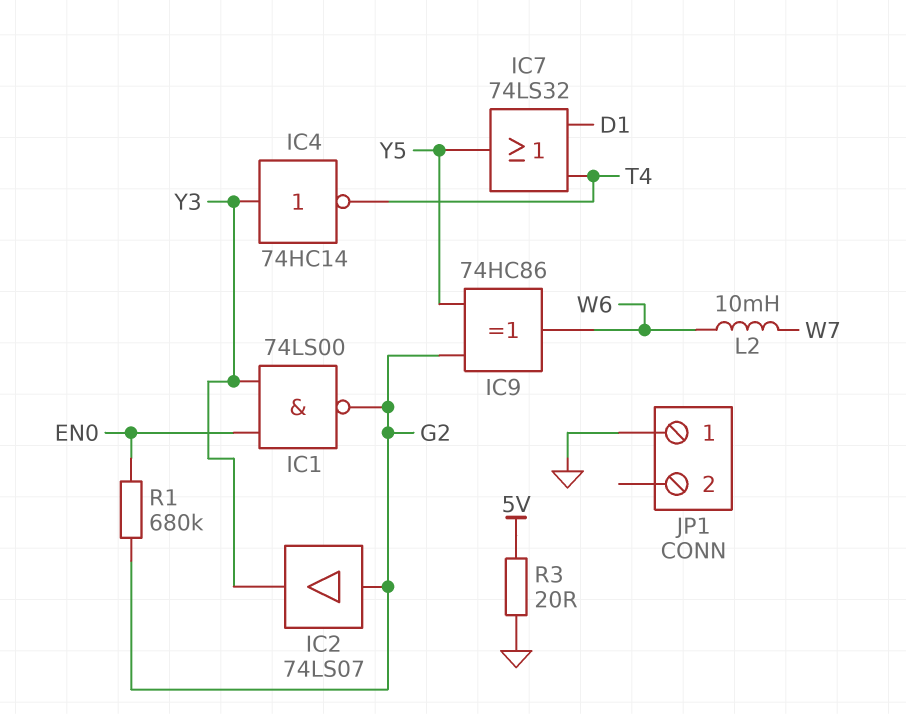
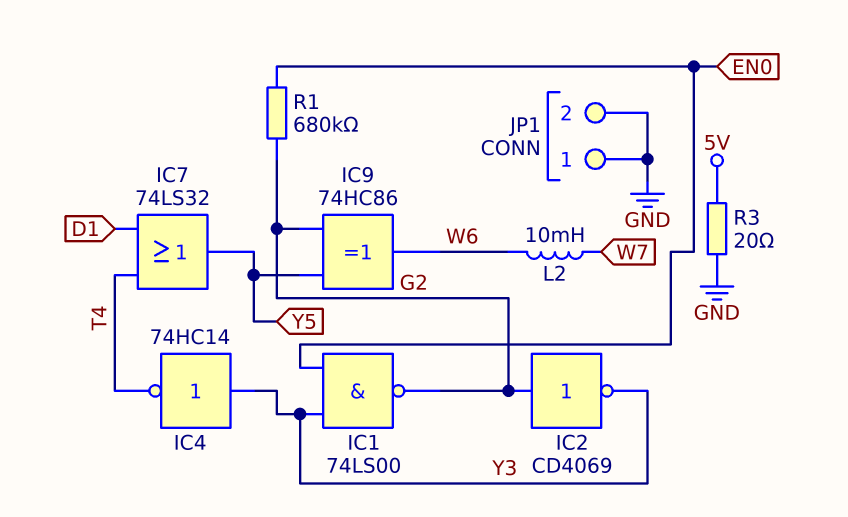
IC2: buffer 74LS07 (in G2, out Y3) -> NOT CD4069 (in G2, out Y3)
JP1 pin 2: none -> GND

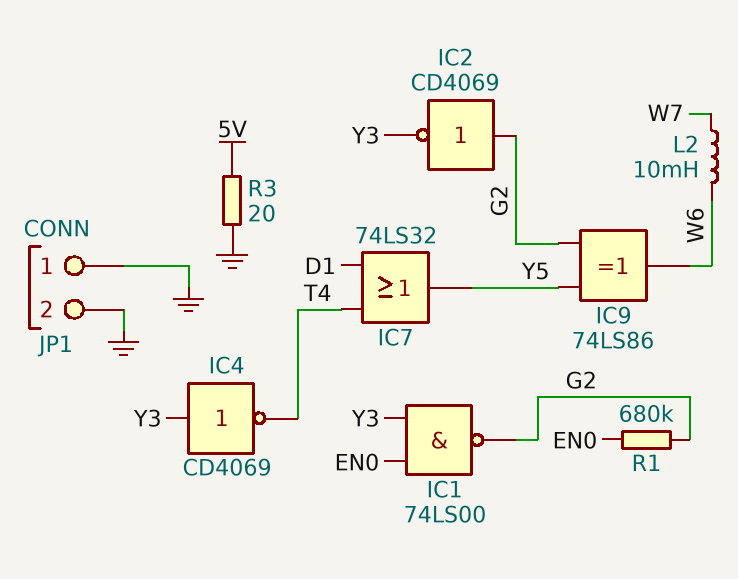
IC4: NOT 74HC14 (in Y3, out T4) -> NOT CD4069 (in Y3, out T4)
IC9: XOR 74HC86 (in G2, in Y5, out W6) -> XOR 74LS86 (in G2, in Y5, out W6)

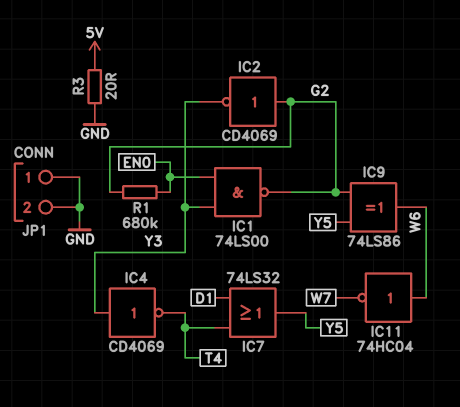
IC11: none -> NOT 74HC04 (in W6, out W7)
L2: 10mH (W6, W7) -> none

